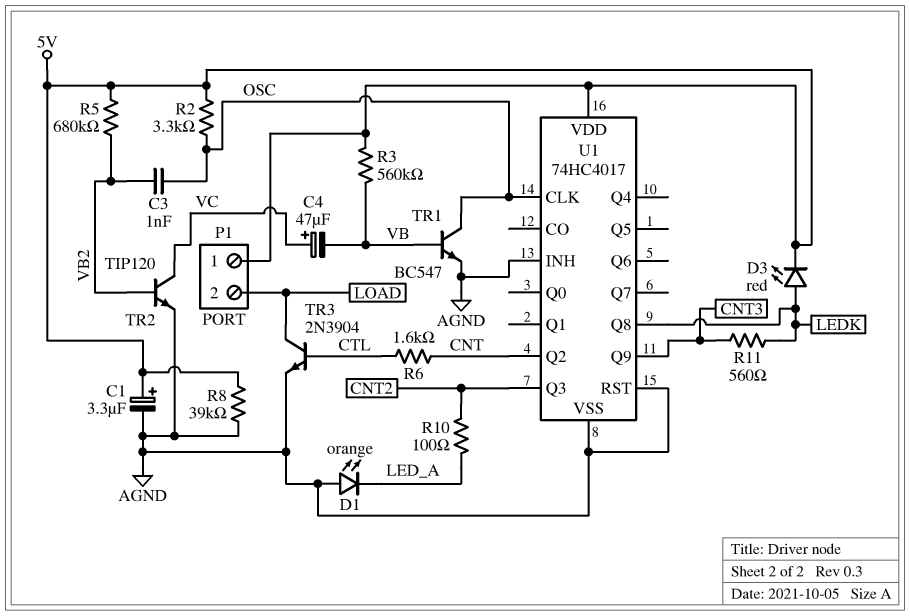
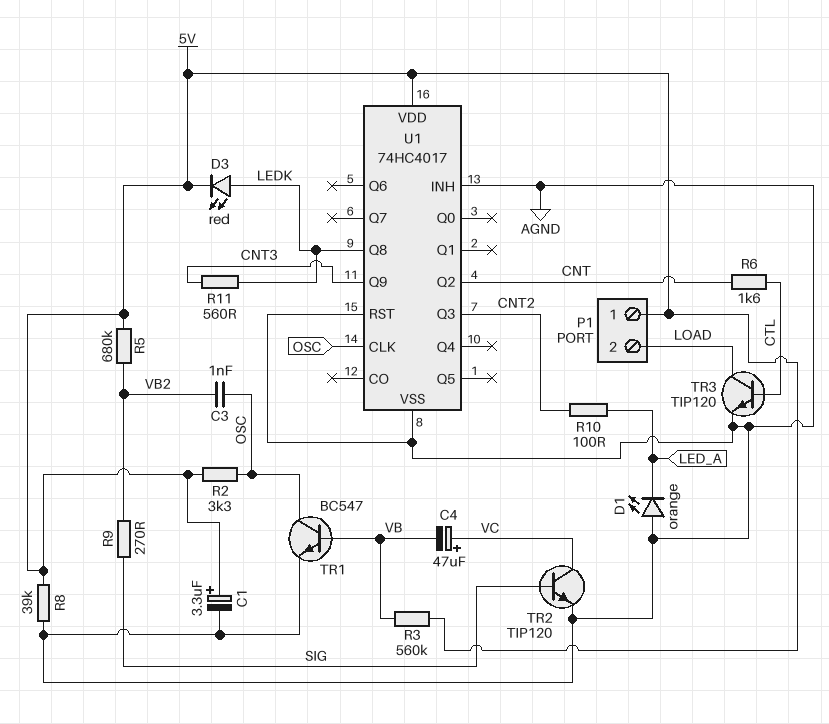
R9: none -> 270 (SIG, VB2)
TR2: NPN TIP120 (B VB2, C VC, E AGND) -> NPN TIP120 (B SIG, C VC, E AGND)
TR3: NPN 2N3904 (B CTL, C LOAD, E AGND) -> NPN TIP120 (B CTL, C LOAD, E AGND)

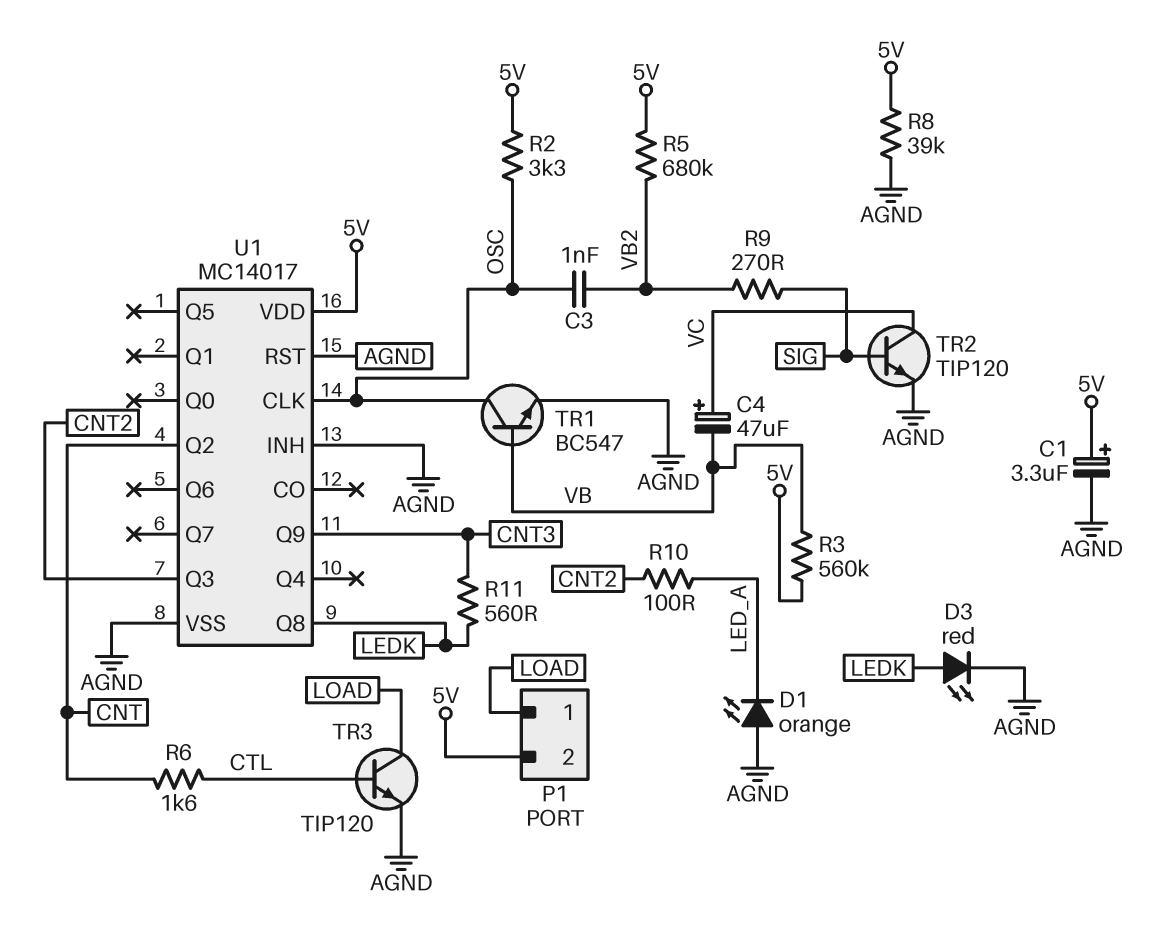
D3: LED red (A LEDK, K 5V) -> LED red (A LEDK, K AGND)
P1 pin 1: 5V -> LOAD
P1 pin 2: LOAD -> 5V
U1: 74HC4017 -> MC14017

